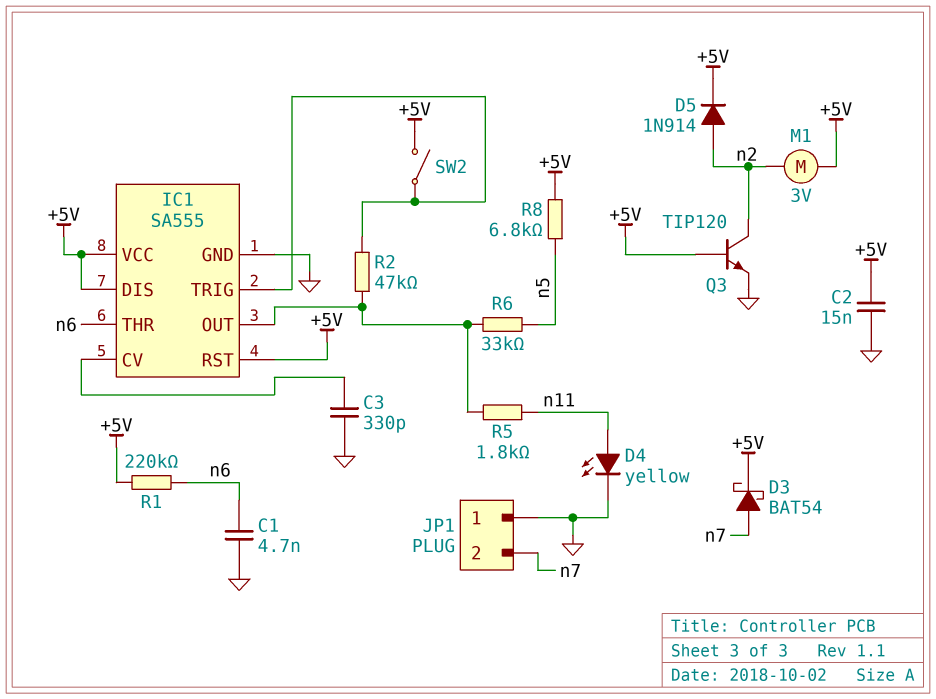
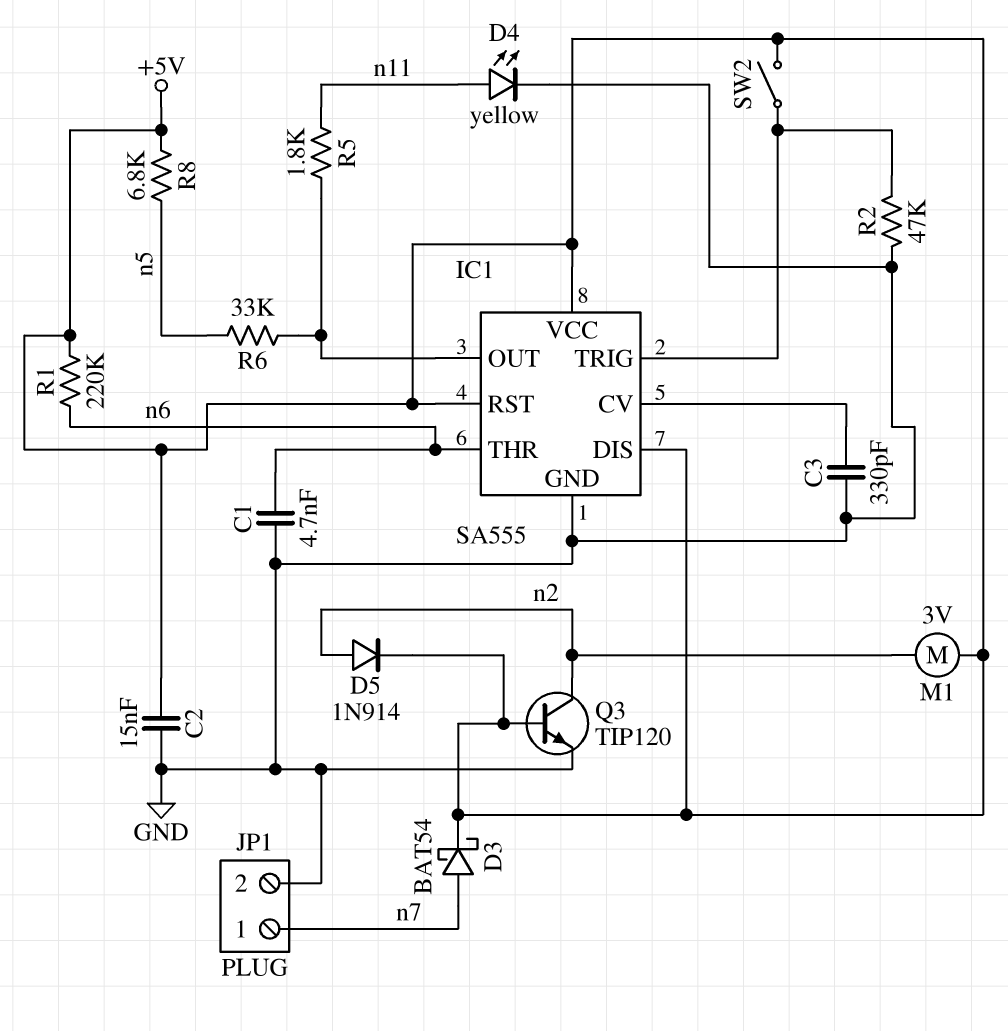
JP1 pin 1: GND -> n7
JP1 pin 2: n7 -> GND
R2: 47k (IC1/OUT, IC1/TRIG) -> 47k (GND, IC1/TRIG)

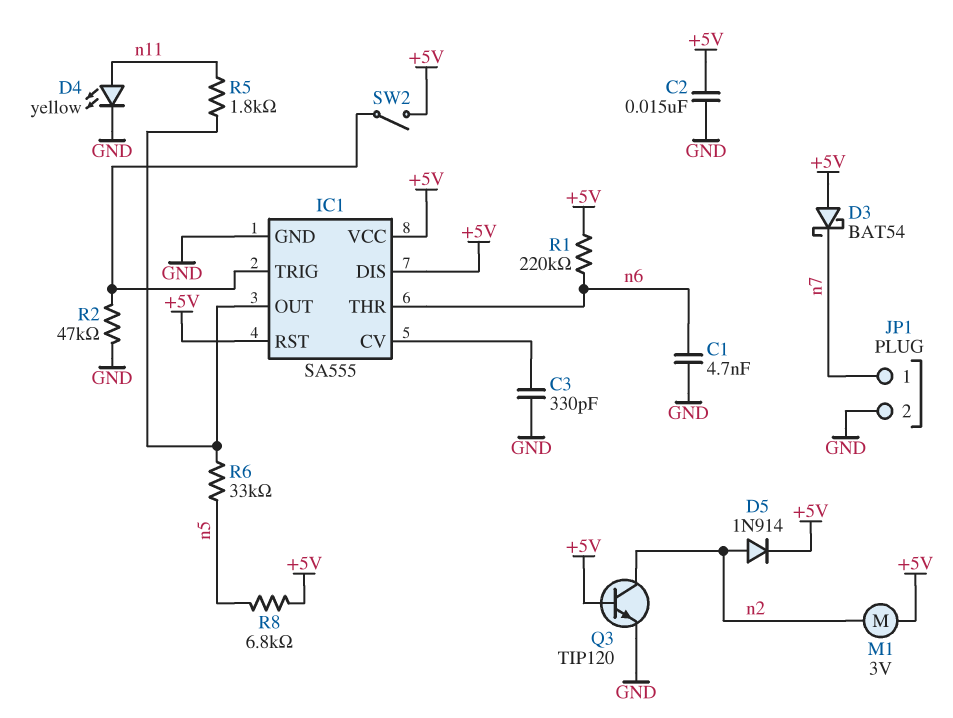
D3: schottky BAT54 (A n7, K +5V) -> schottky BAT54 (A +5V, K n7)

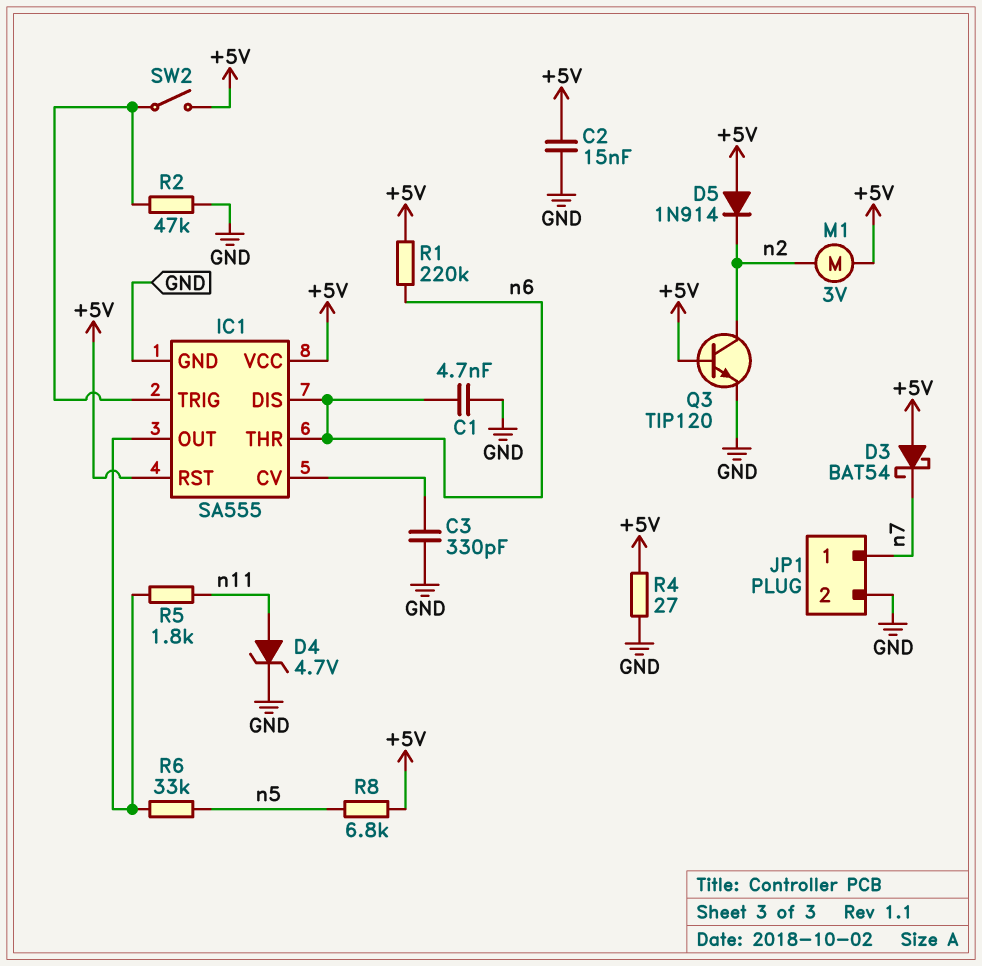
D4: LED yellow (A n11, K GND) -> zener 4.7V (A n11, K GND)
D5: diode 1N914 (A n2, K +5V) -> diode 1N914 (A +5V, K n2)
IC1 pin DIS: +5V -> n6
R4: none -> 27 (+5V, GND)

